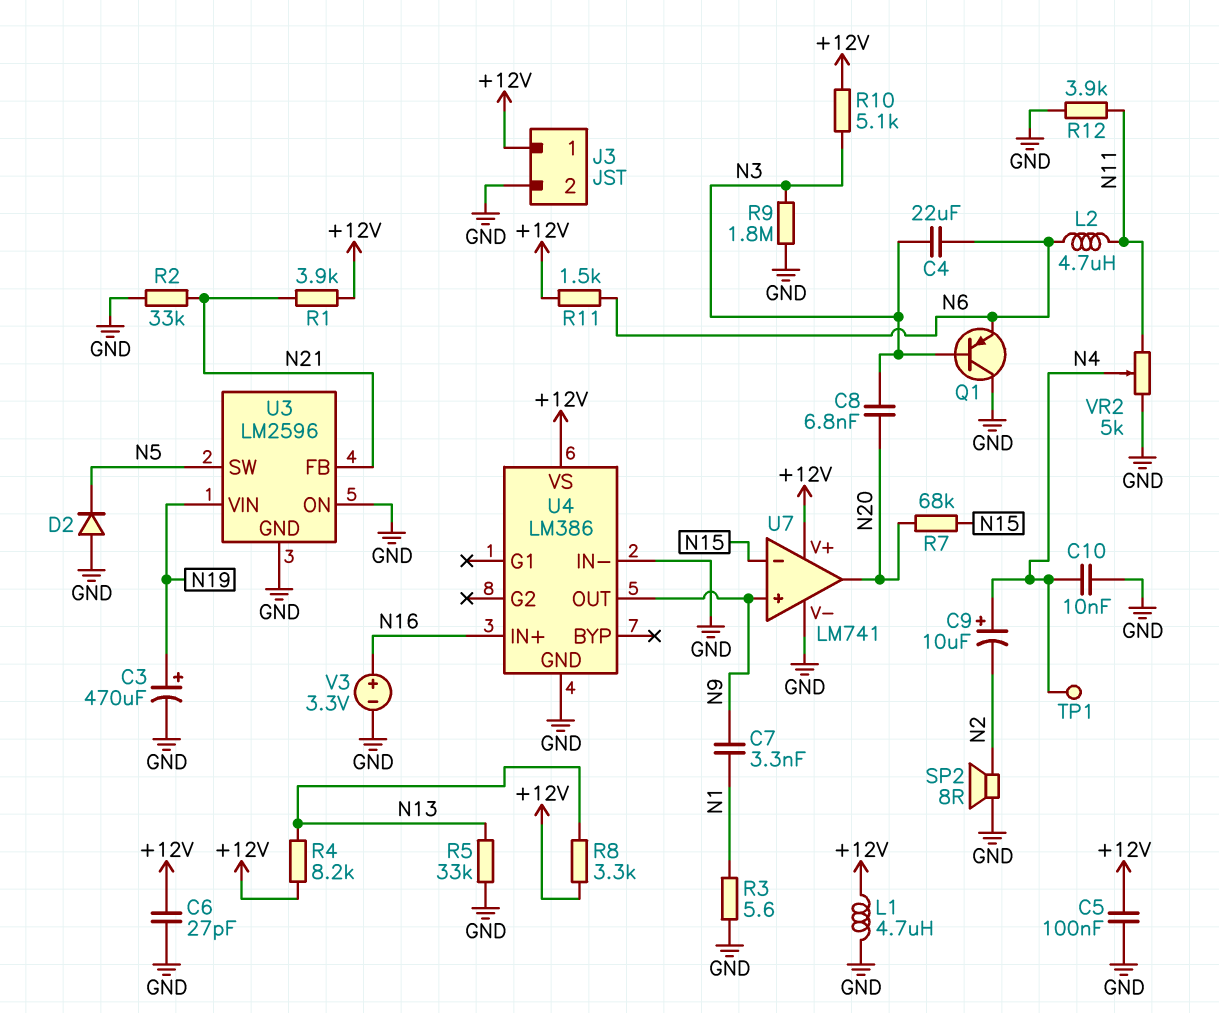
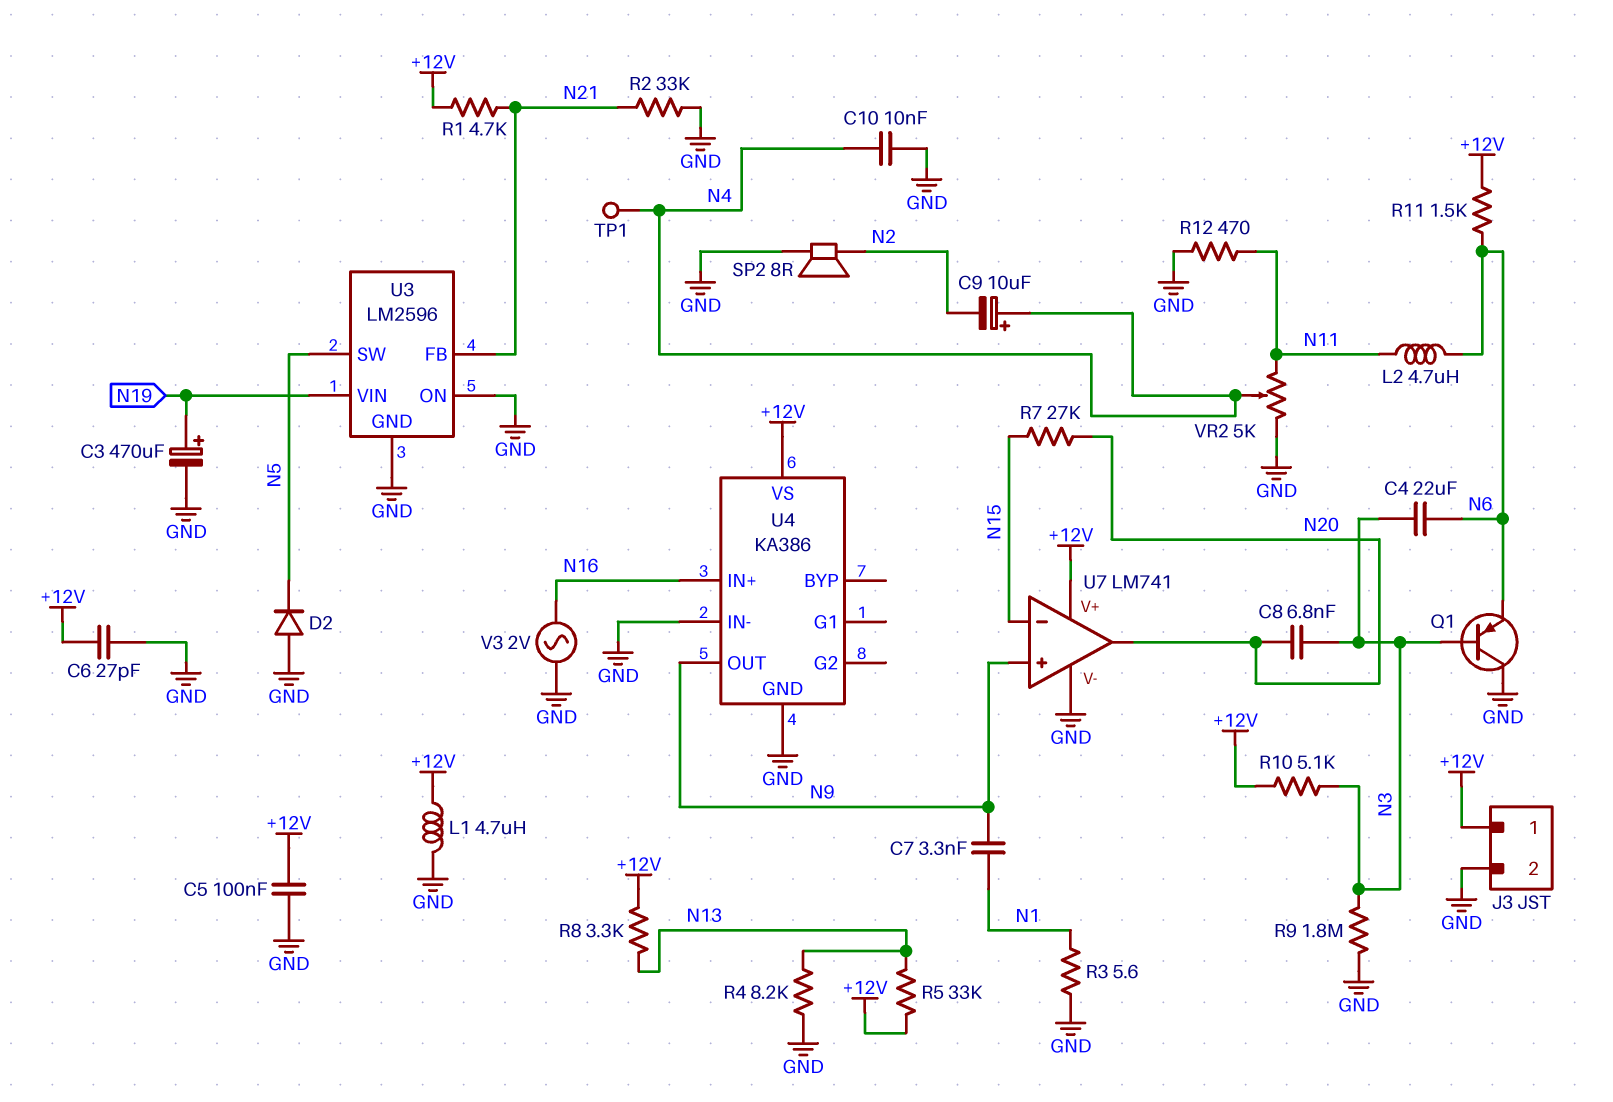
R1: 3.9k (+12V, N21) -> 4.7k (+12V, N21)
R4: 8.2k (+12V, N13) -> 8.2k (GND, N13)
R5: 33k (GND, N13) -> 33k (+12V, N13)
R7: 68k (N15, N20) -> 27k (N15, N20)
R12: 3.9k (GND, N11) -> 470 (GND, N11)
U4: LM386 -> KA386
V3: 3.3V (plus N16, minus GND) -> AC 2V (GND, N16)

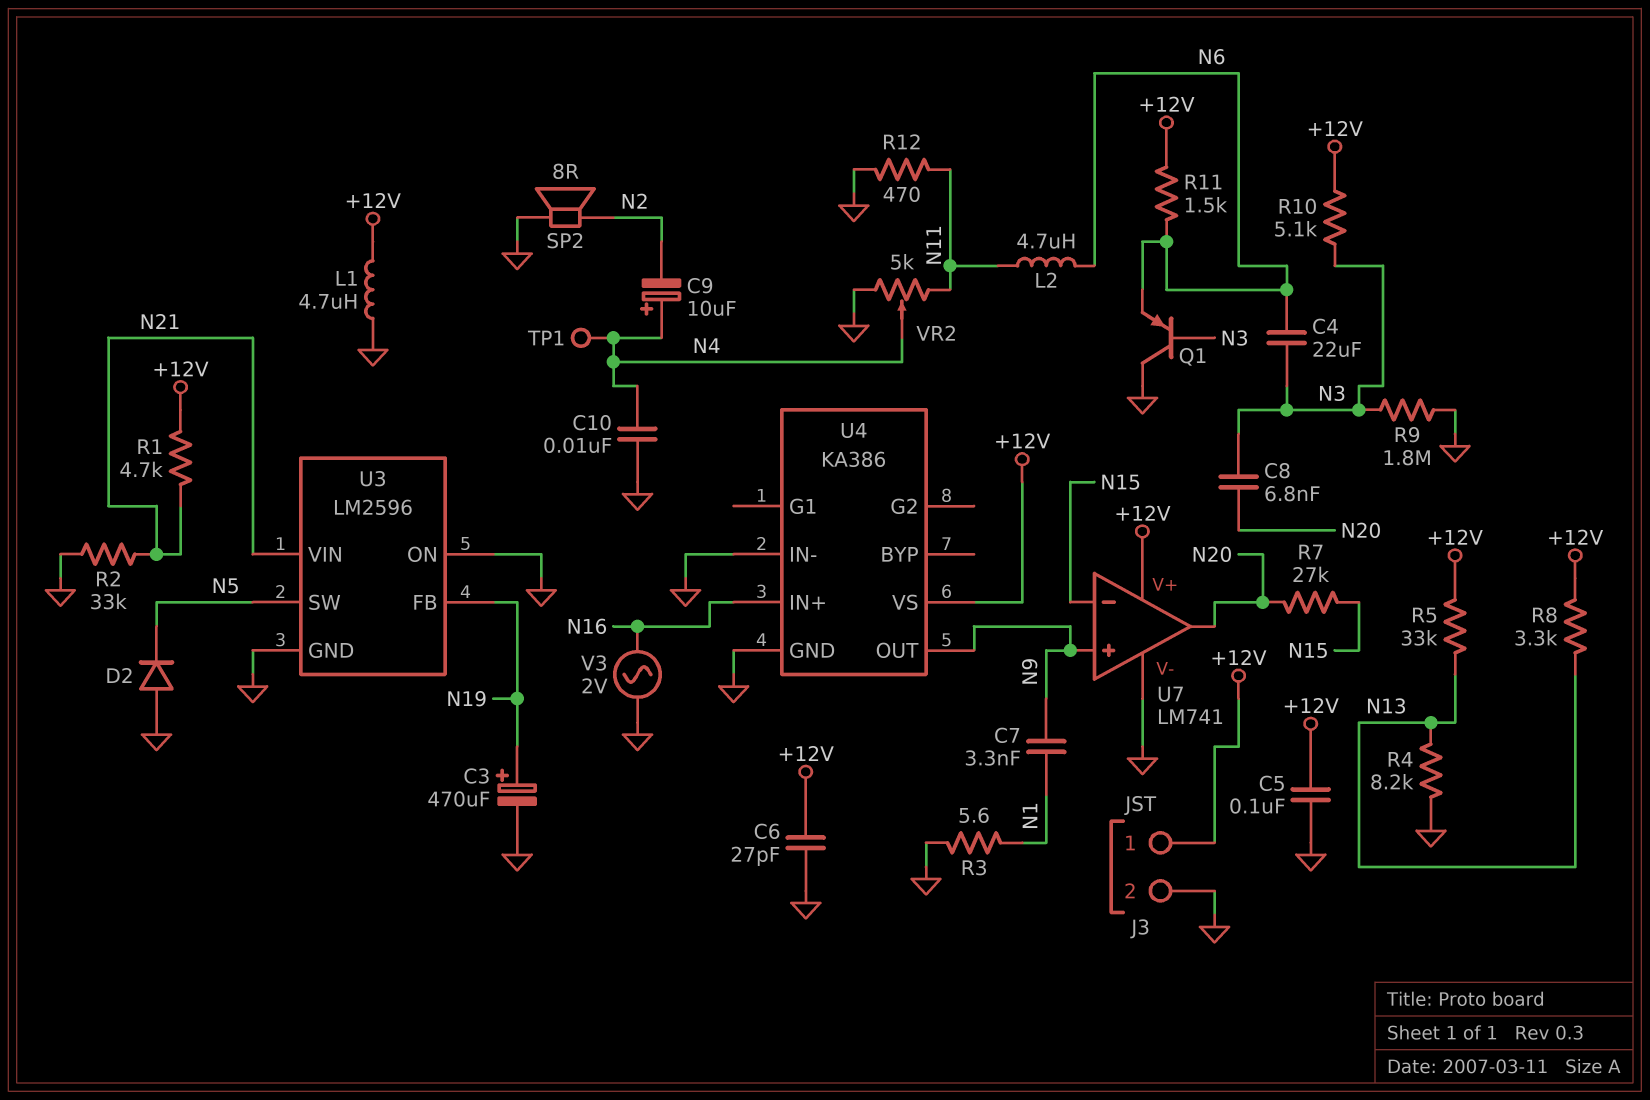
U3 pin FB: N21 -> N19
U3 pin VIN: N19 -> N21

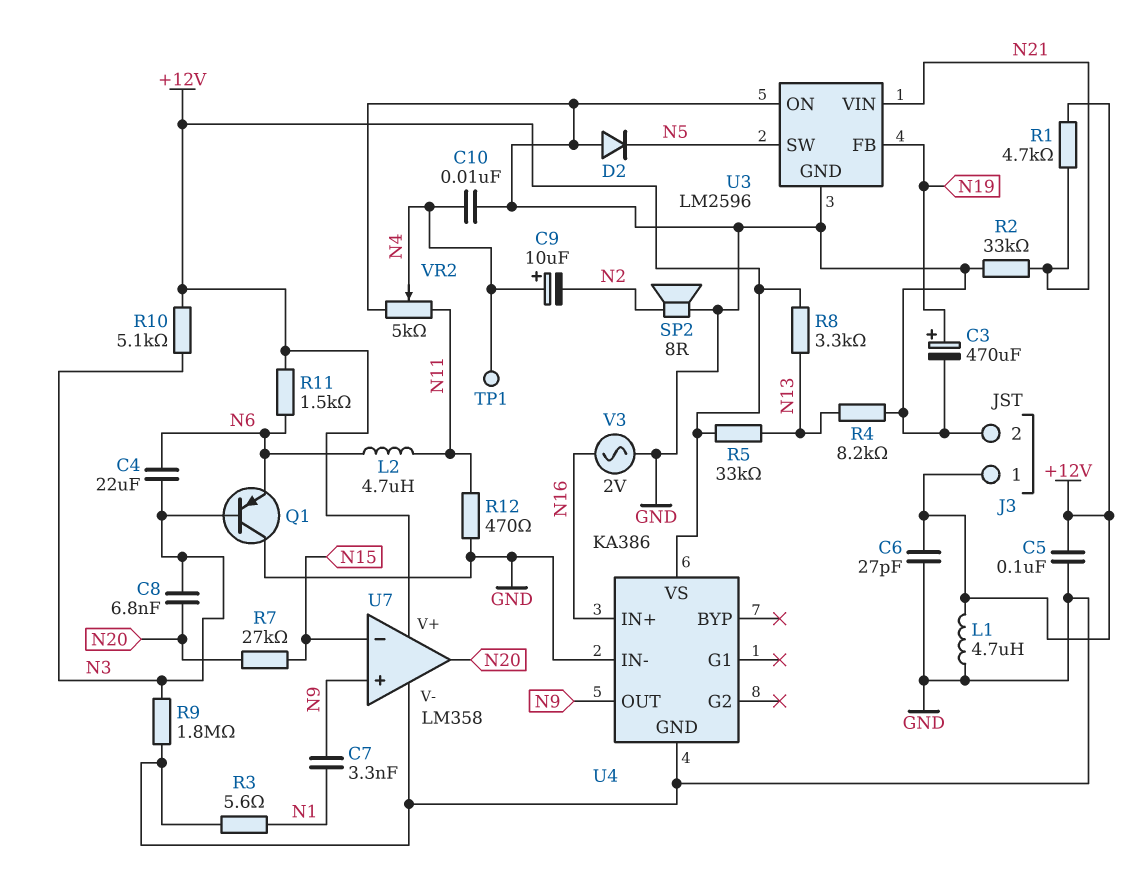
U7: LM741 -> LM358

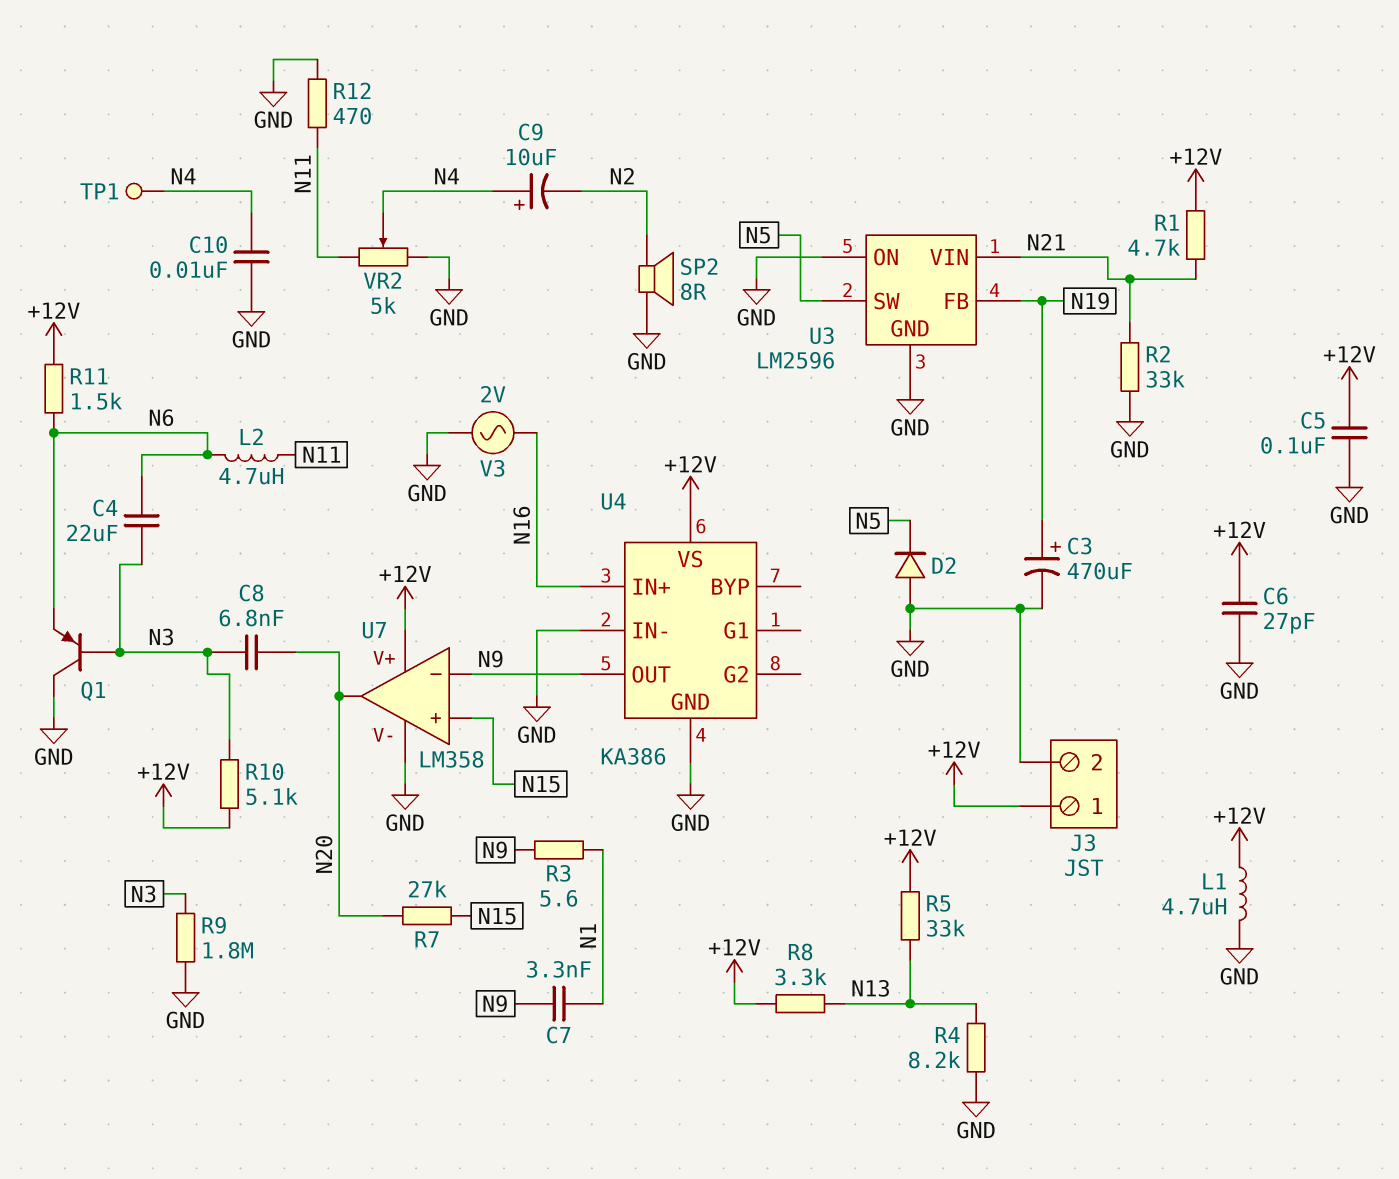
R3: 5.6 (GND, N1) -> 5.6 (N1, N9)
U7 pin in+: N9 -> N15
U7 pin in-: N15 -> N9

